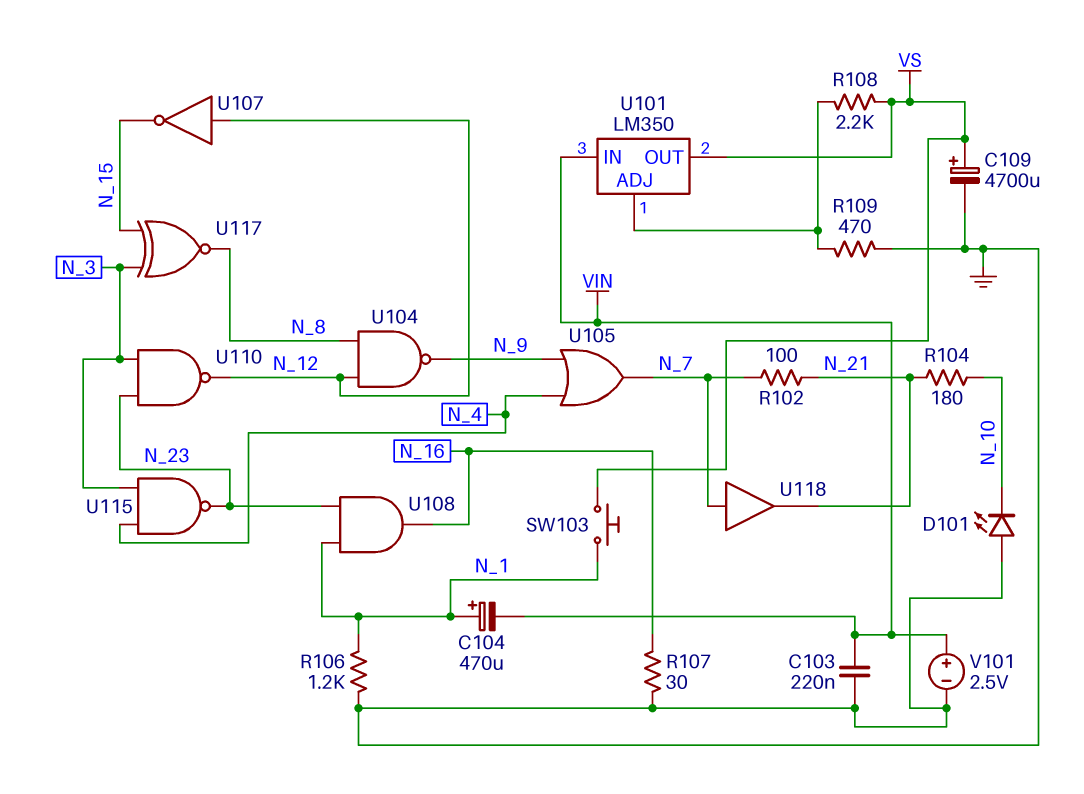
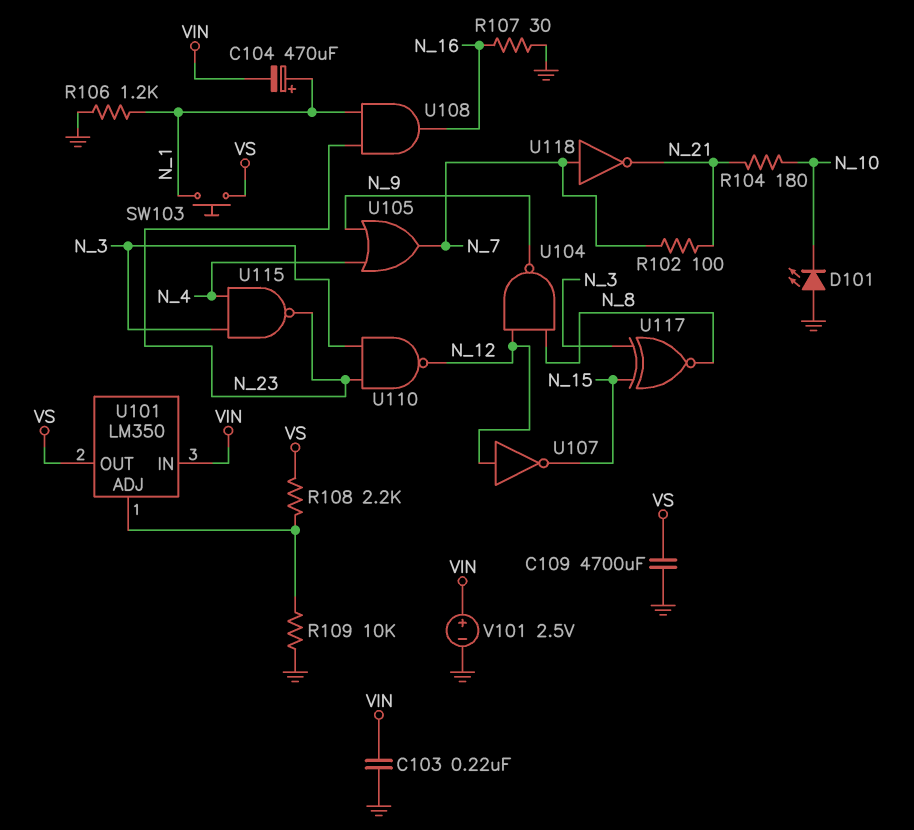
C109: 4700uF (plus VS, minus GND) -> 4700uF (GND, VS)
R109: 470 (GND, U101/ADJ) -> 10k (GND, U101/ADJ)
U118: buffer (in N_7, out N_21) -> NOT (in N_7, out N_21)

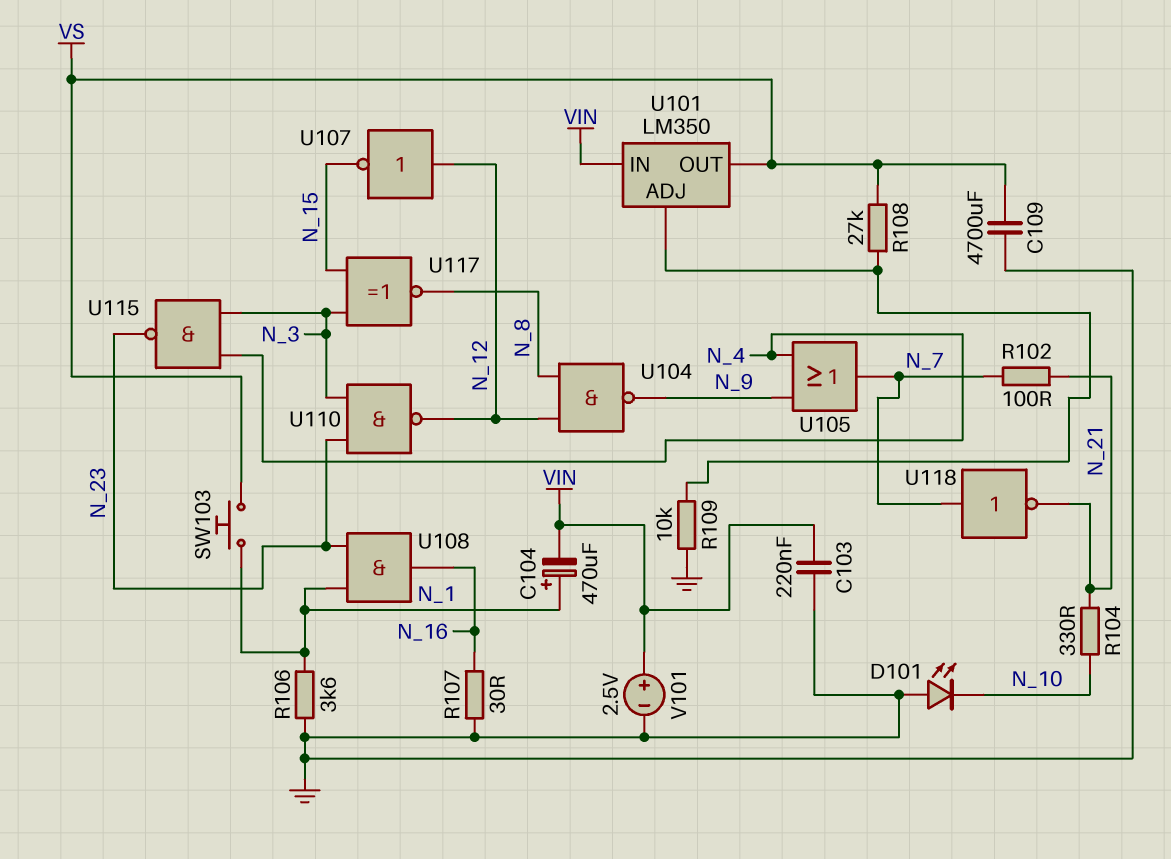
R104: 180 (N_10, N_21) -> 330 (N_10, N_21)
R106: 1.2k (GND, N_1) -> 3.6k (GND, N_1)
R108: 2.2k (U101/ADJ, VS) -> 27k (U101/ADJ, VS)

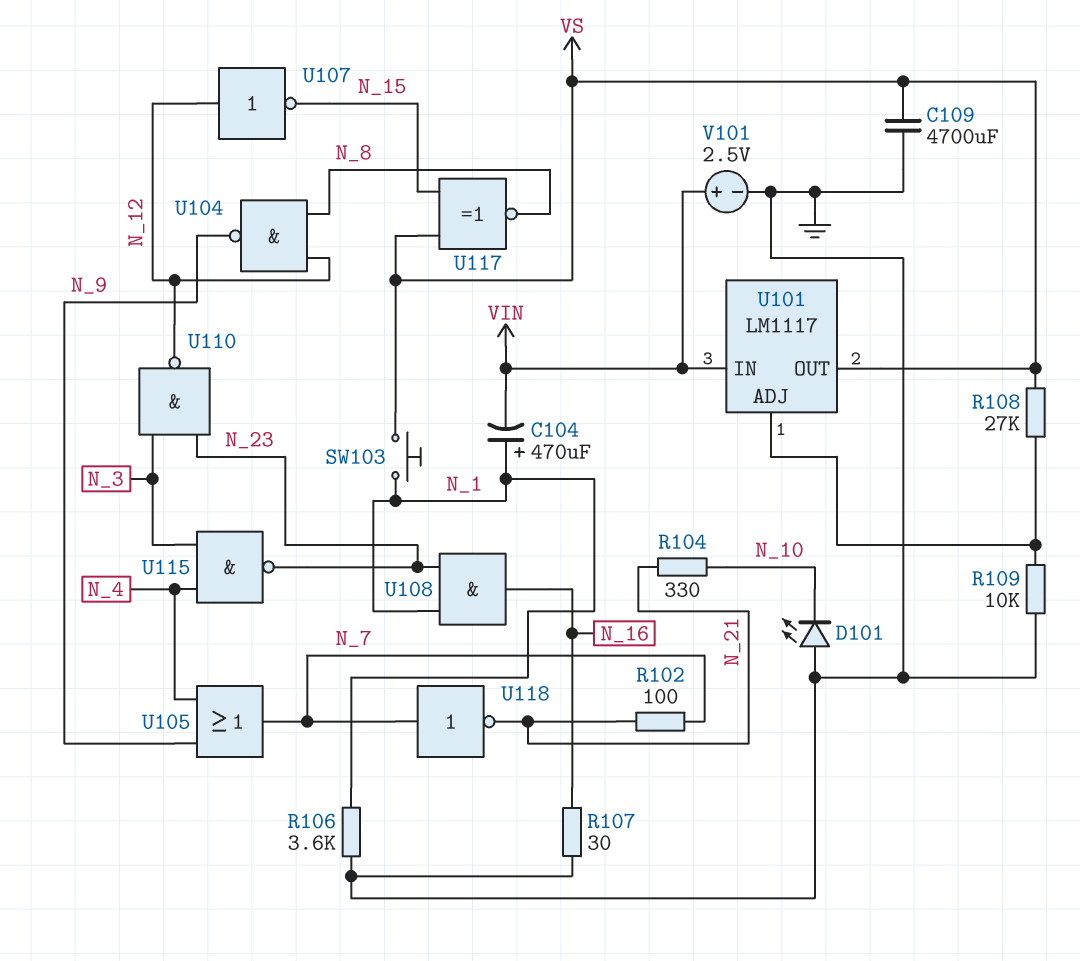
C103: 220nF (GND, VIN) -> none
U101: LM350 -> LM1117
U117: XNOR (in N_3, in N_15, out N_8) -> XNOR (in N_15, in VS, out N_8)

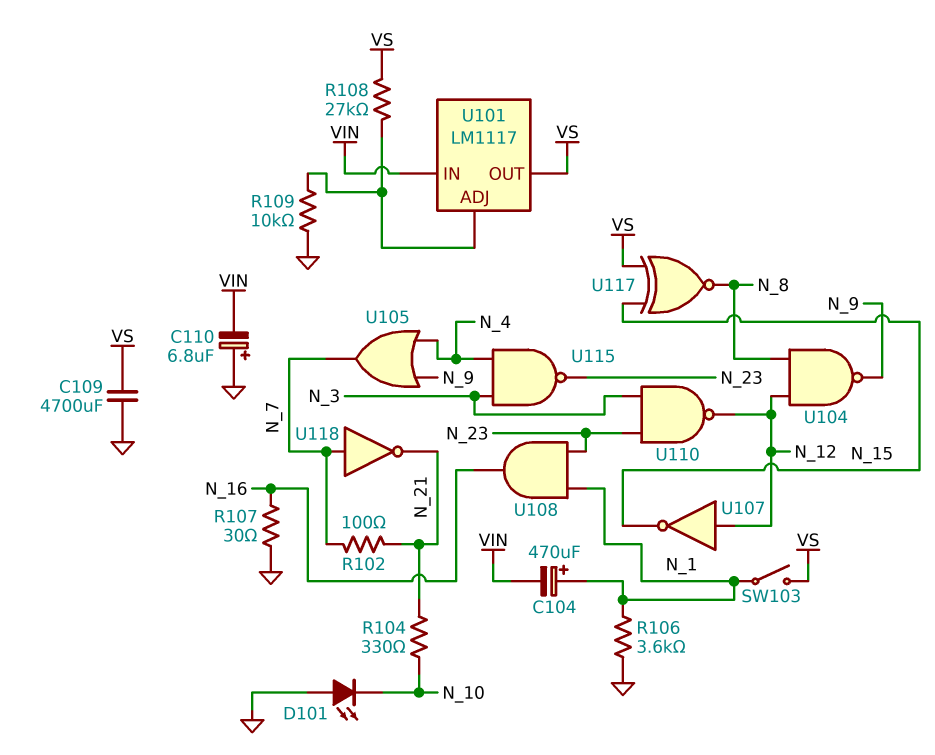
C110: none -> 6.8uF (plus GND, minus VIN)
SW103: button (N_1, VS) -> switch (N_1, VS)
V101: 2.5V (plus VIN, minus GND) -> none

